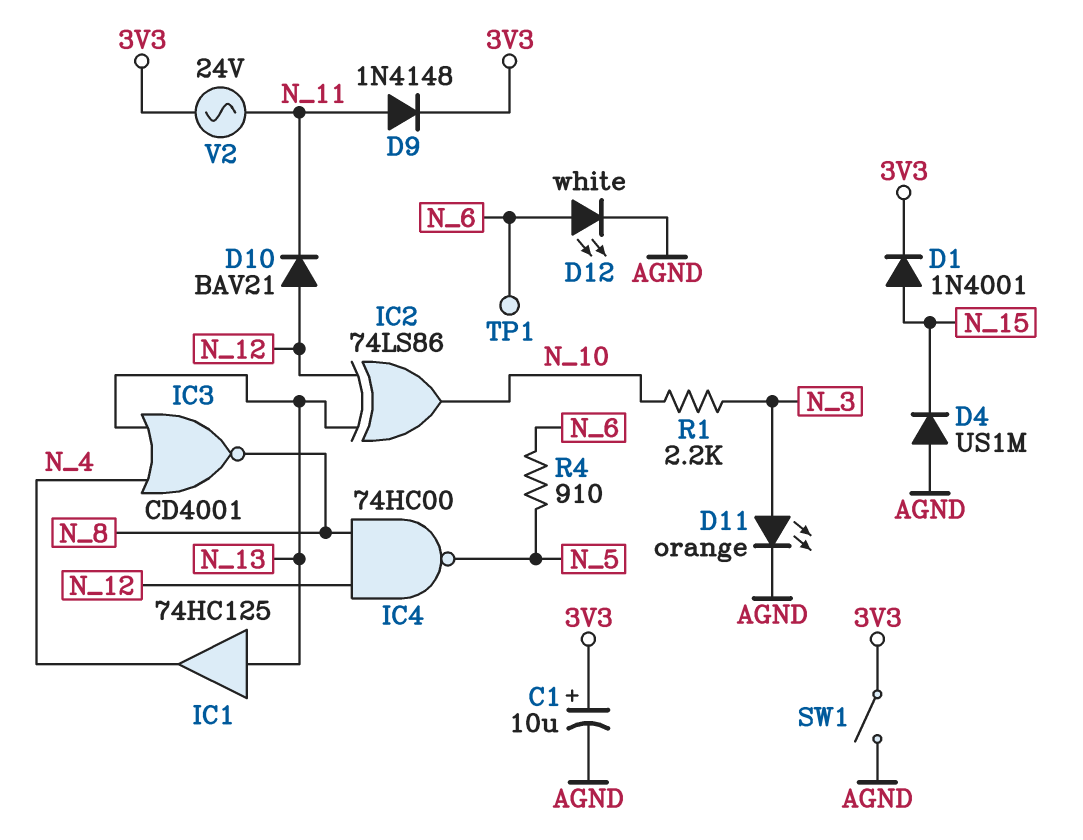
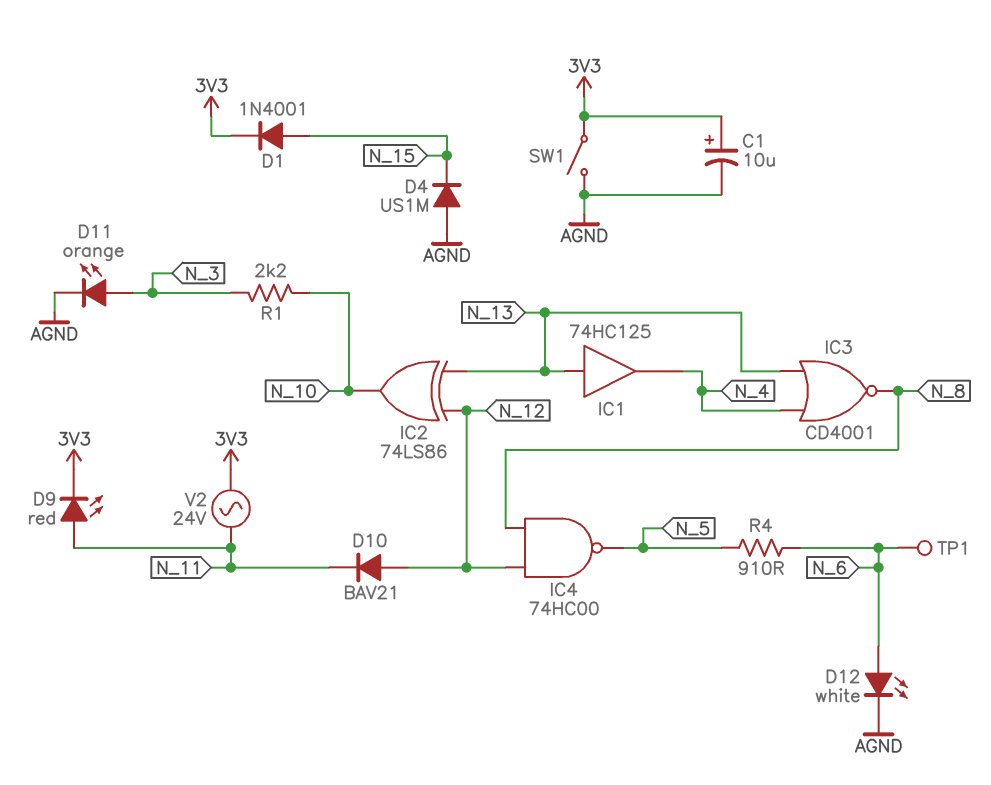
D9: diode 1N4148 (A N_11, K 3V3) -> LED red (A N_11, K 3V3)

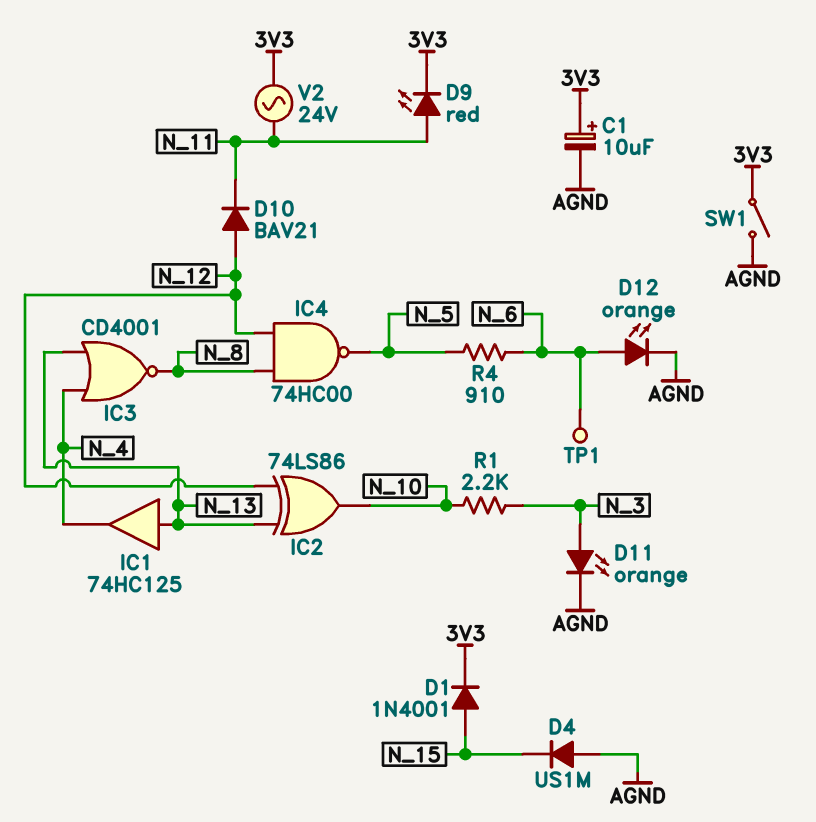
D12: LED white (A N_6, K AGND) -> LED orange (A N_6, K AGND)

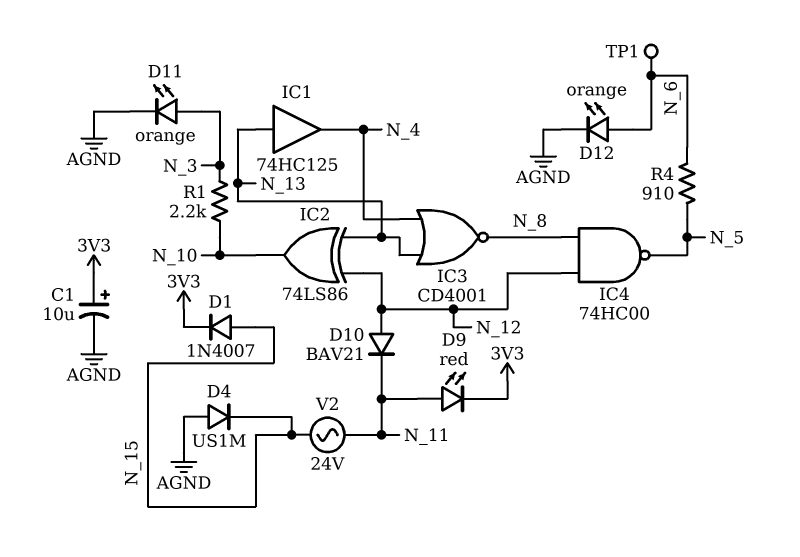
D1: diode 1N4001 (A N_15, K 3V3) -> diode 1N4007 (A N_15, K 3V3)
SW1: switch (3V3, AGND) -> none
V2: AC 24V (3V3, N_11) -> AC 24V (N_11, N_15)

